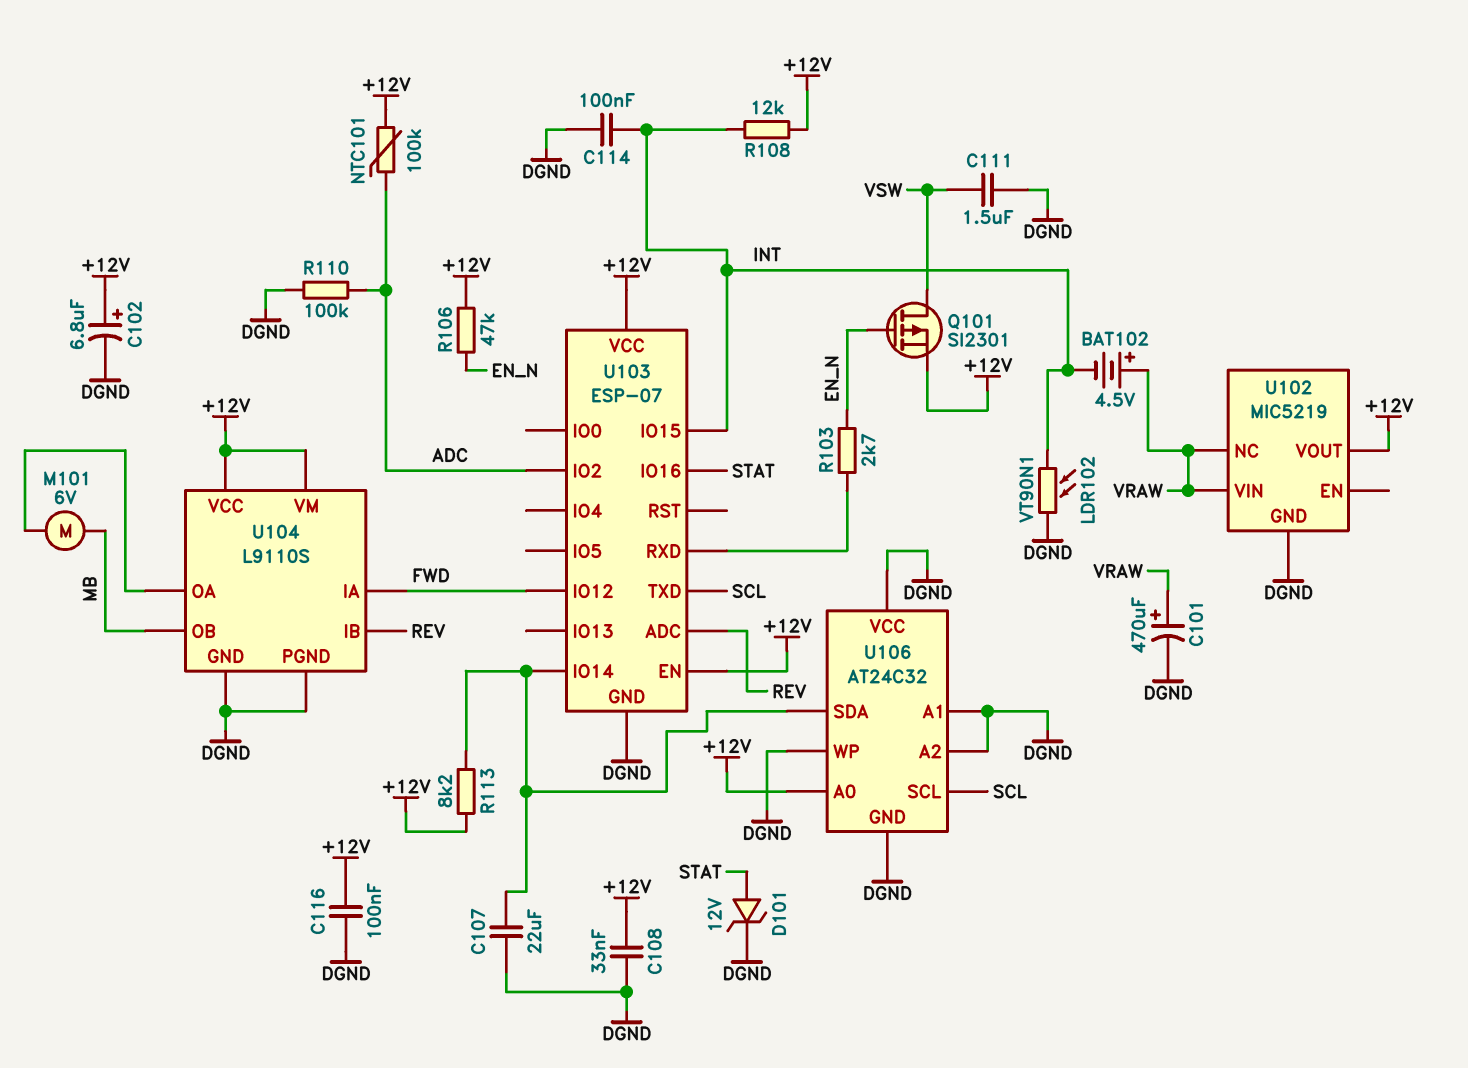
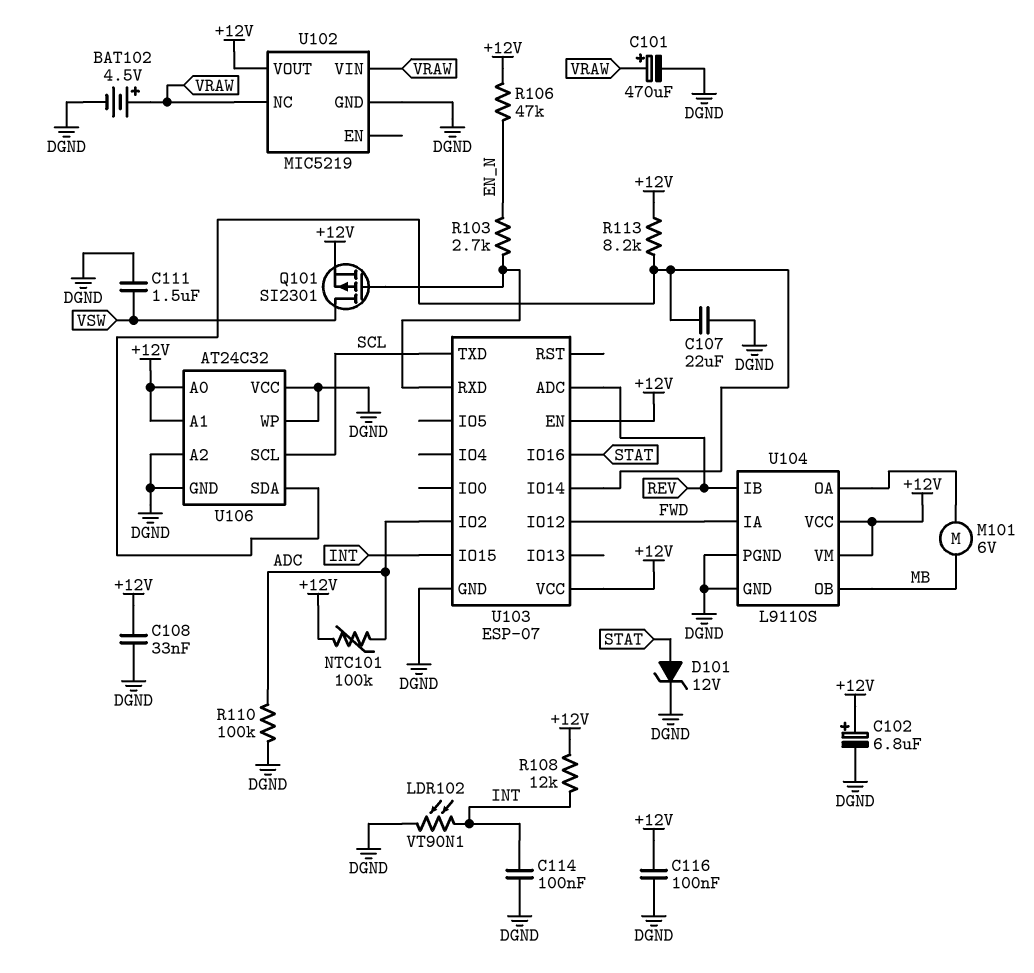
BAT102: 4.5V (plus VRAW, minus INT) -> 4.5V (plus VRAW, minus DGND)
Q101: PMOS SI2301 (G EN_N, D VSW, S +12V) -> PMOS SI2301 (G U103/RXD, D VSW, S +12V)
U106 pin A1: DGND -> +12V

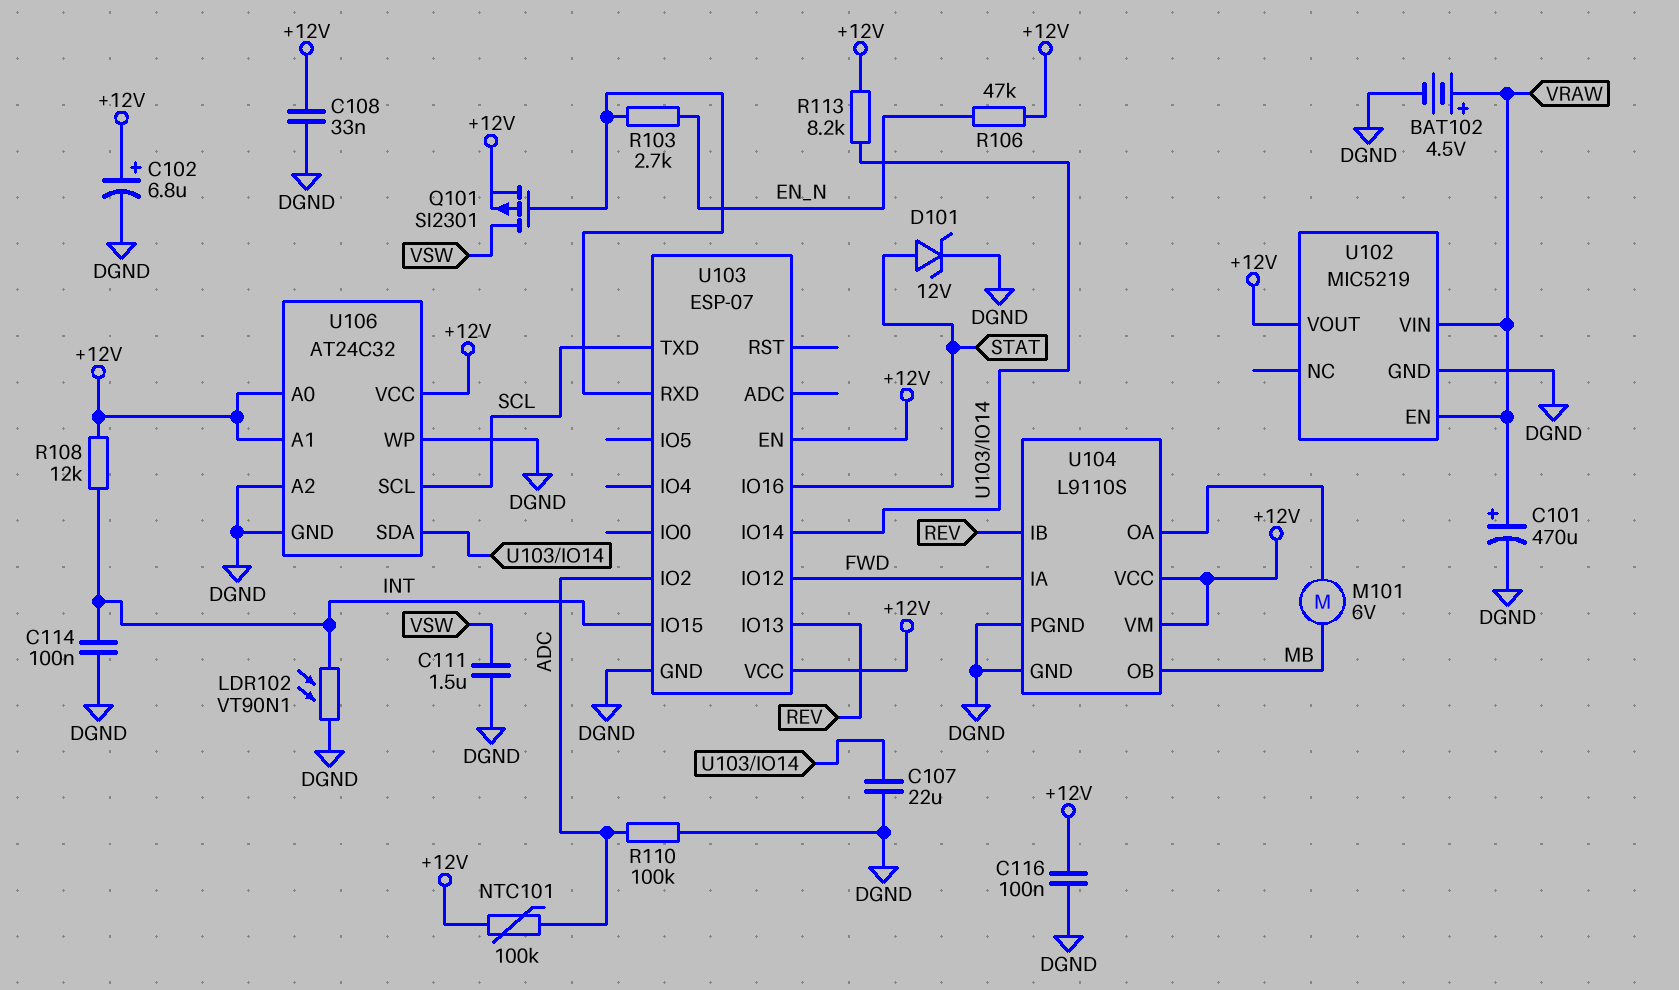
U102 pin EN: none -> VRAW
U102 pin NC: VRAW -> none
U103 pin ADC: REV -> none
U103 pin IO13: none -> REV
U106 pin VCC: DGND -> +12V

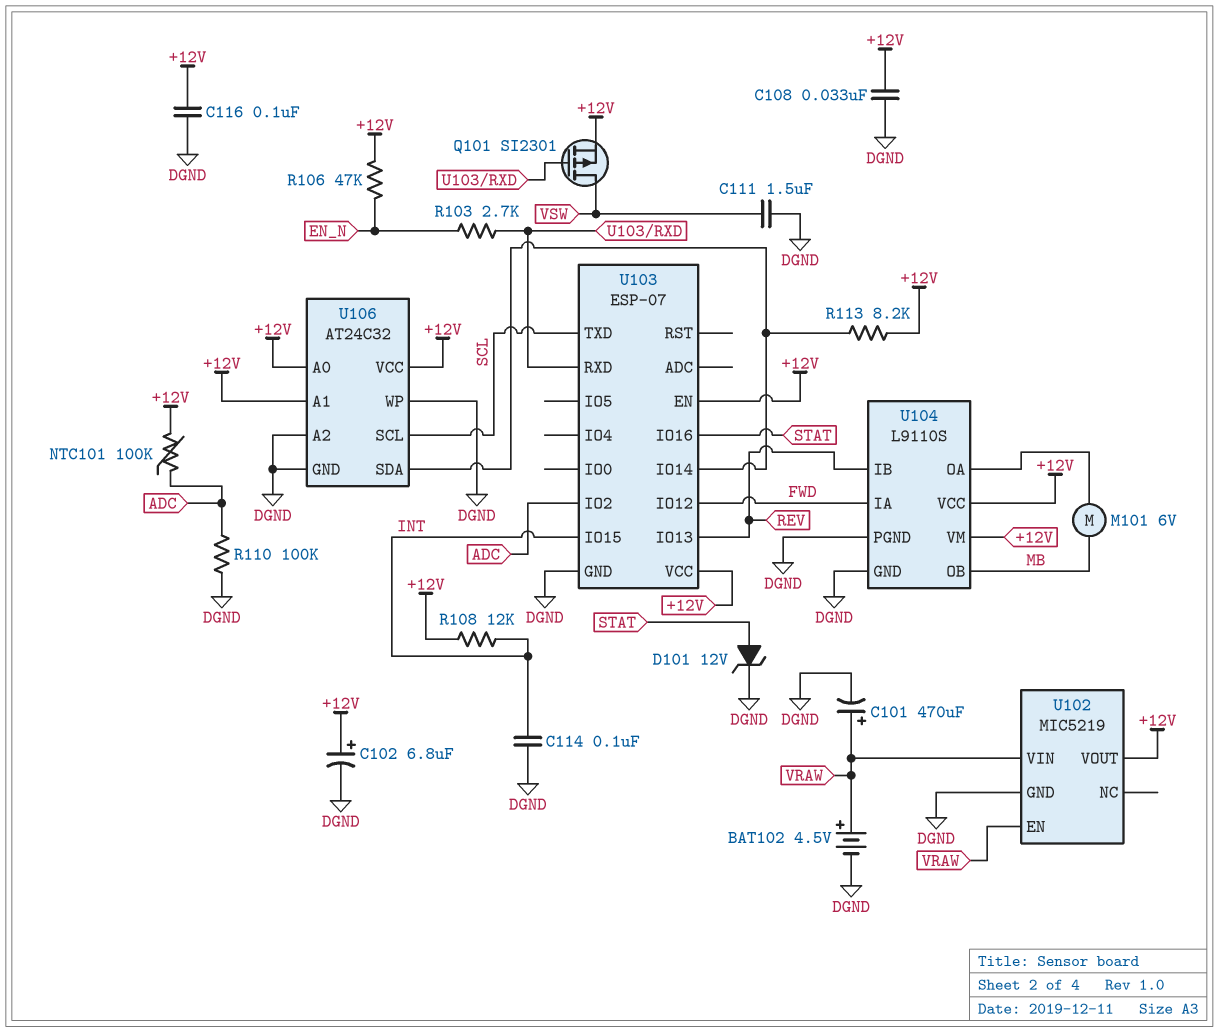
C107: 22uF (DGND, U103/IO14) -> none
LDR102: VT90N1 (DGND, INT) -> none

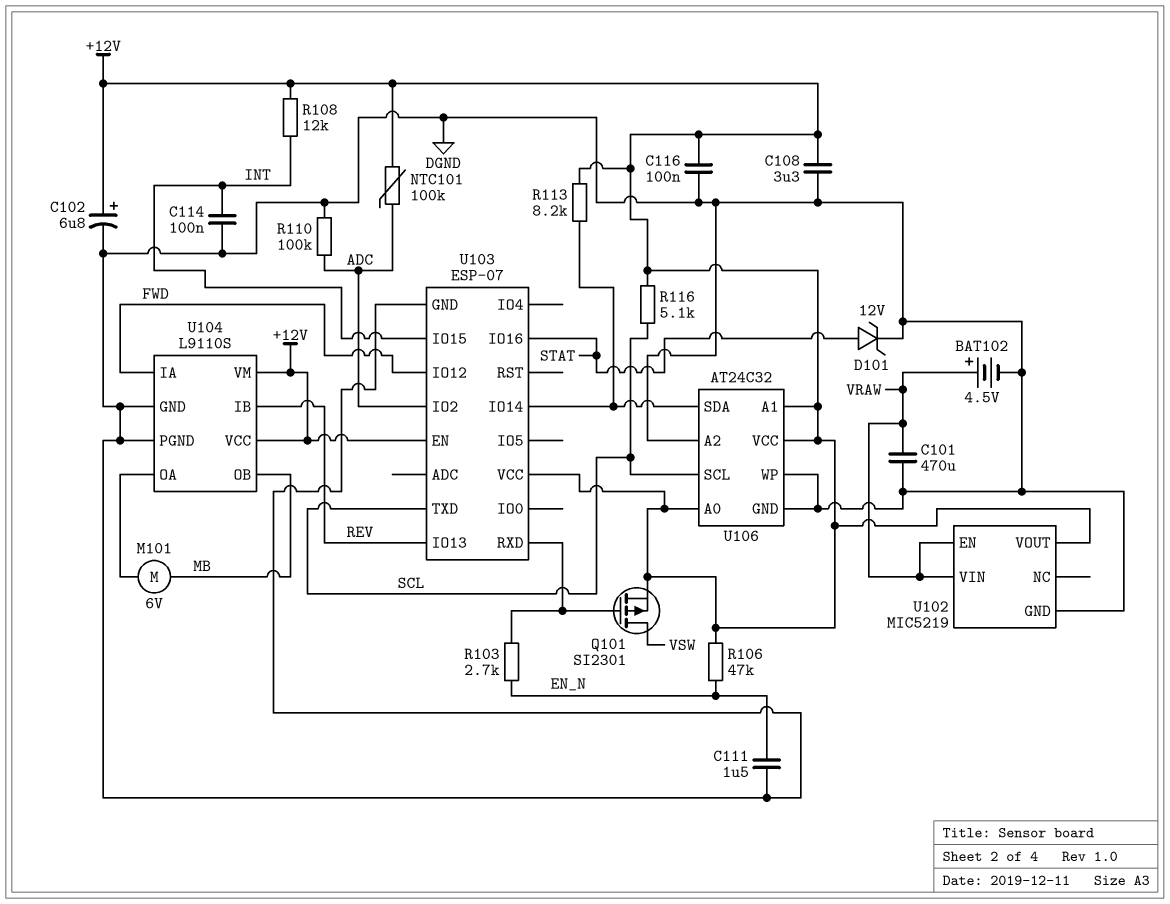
C101: 470uF (plus VRAW, minus DGND) -> 470uF (DGND, VRAW)
C108: 33nF (+12V, DGND) -> 3.3uF (+12V, DGND)
C111: 1.5uF (DGND, VSW) -> 1.5uF (DGND, EN_N)
R116: none -> 5.1k (+12V, SCL)

